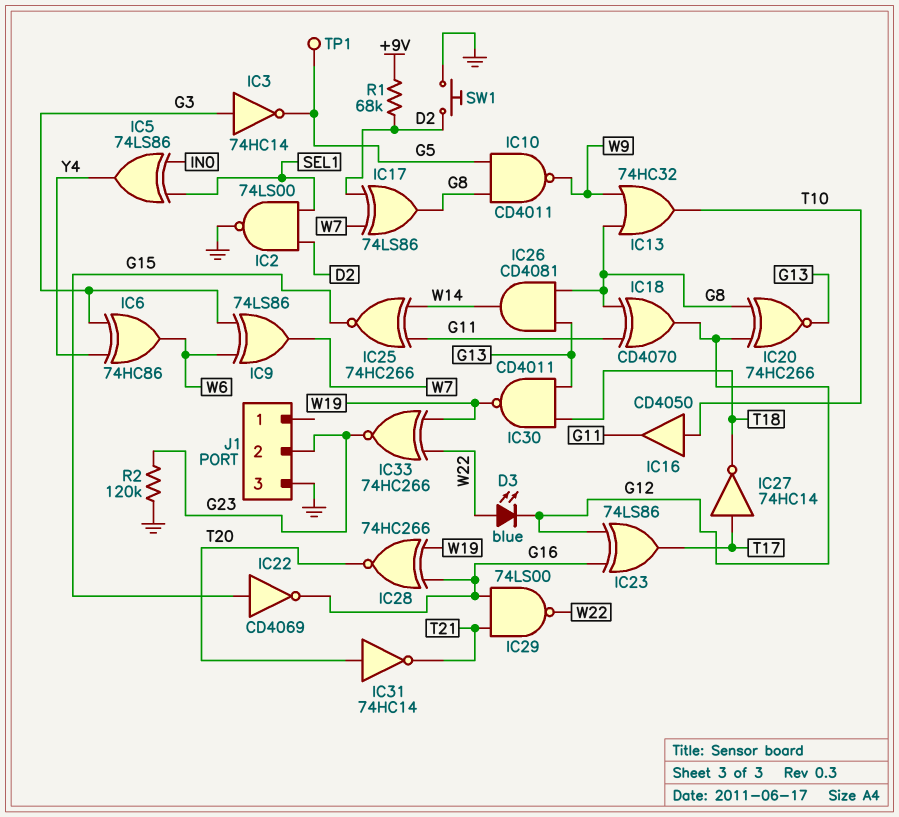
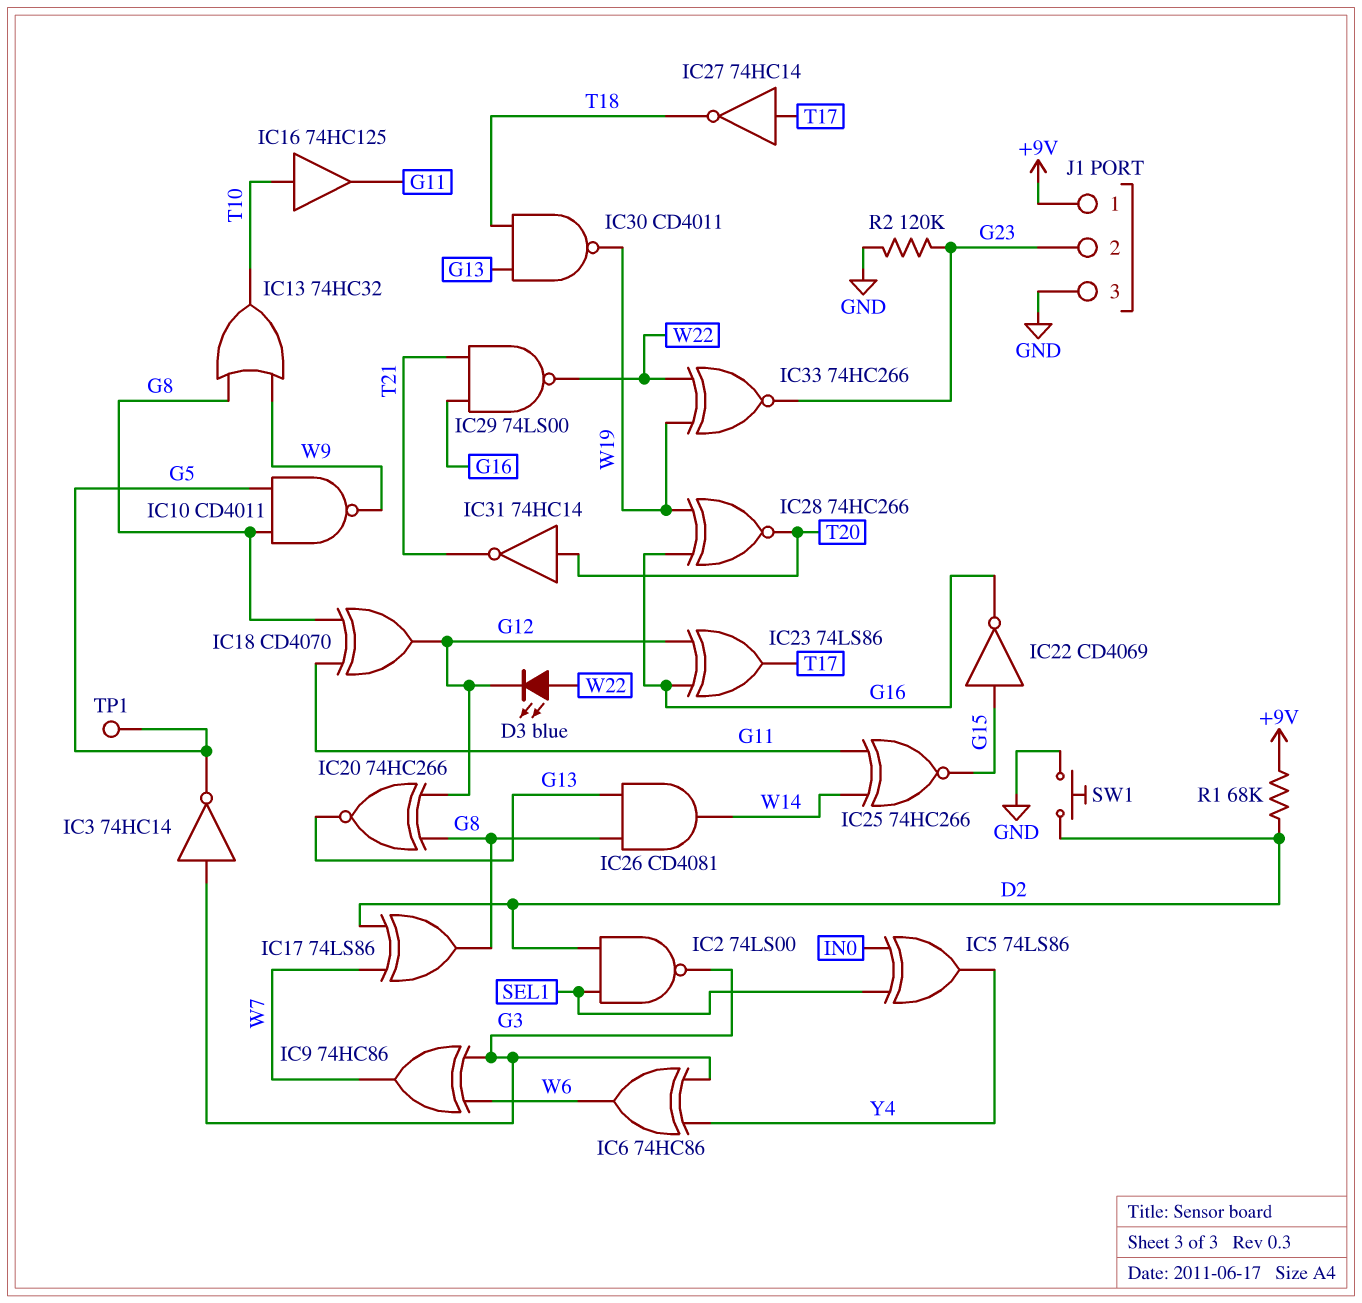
IC2: NAND 74LS00 (in D2, in SEL1, out GND) -> NAND 74LS00 (in D2, in SEL1, out G3)
IC9: XOR 74LS86 (in G3, in W6, out W7) -> XOR 74HC86 (in G3, in W6, out W7)
IC16: buffer CD4050 (in T10, out G11) -> buffer 74HC125 (in T10, out G11)
J1 pin 1: none -> +9V

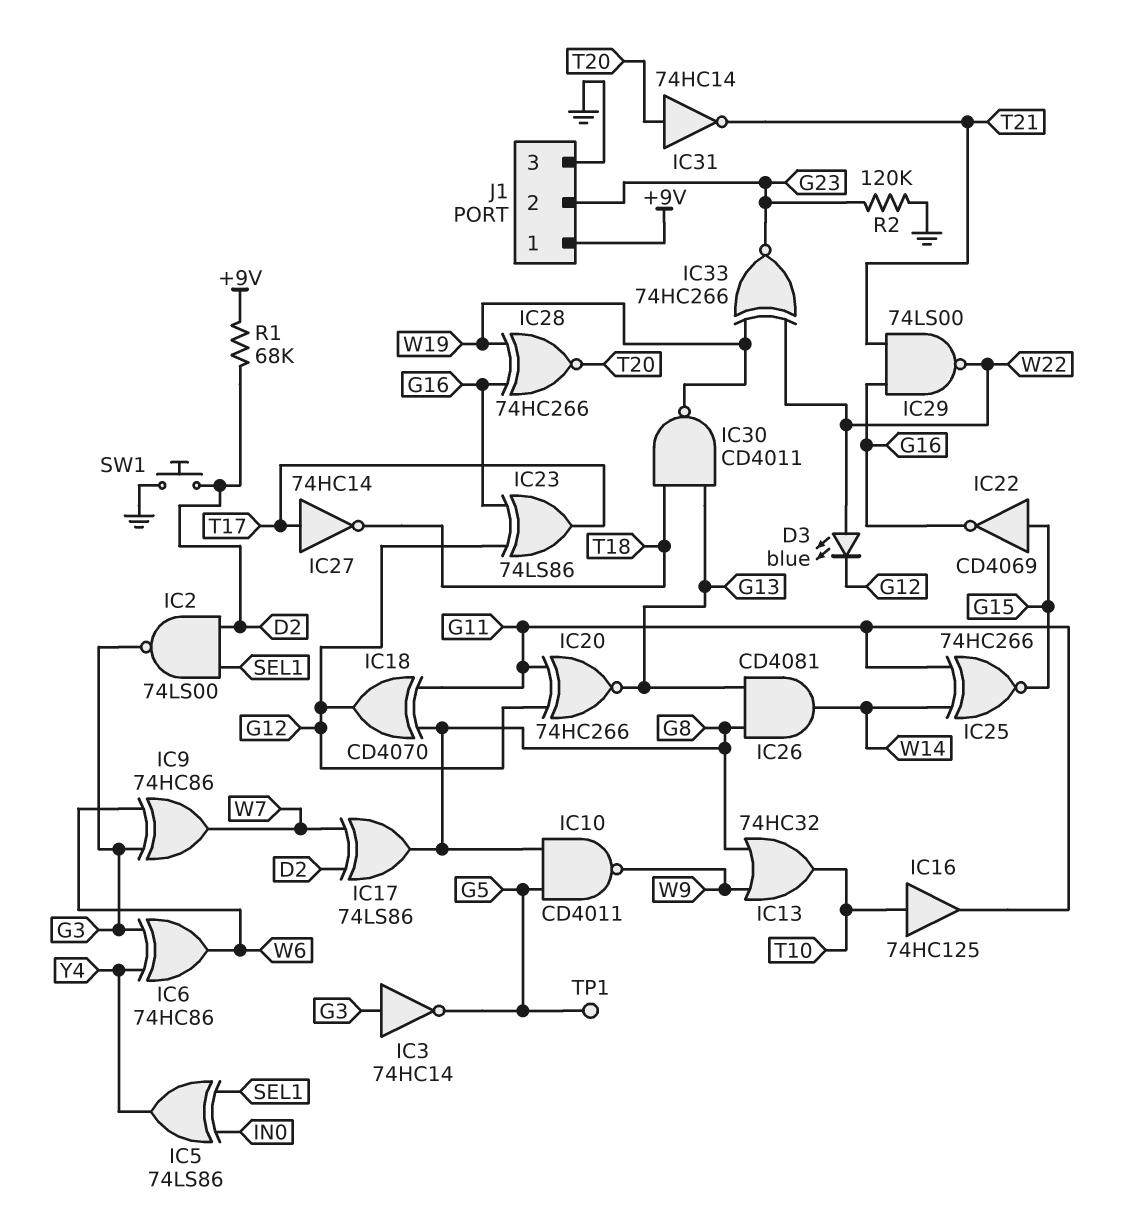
IC20: XNOR 74HC266 (in G8, in G12, out G13) -> XNOR 74HC266 (in G11, in G12, out G13)

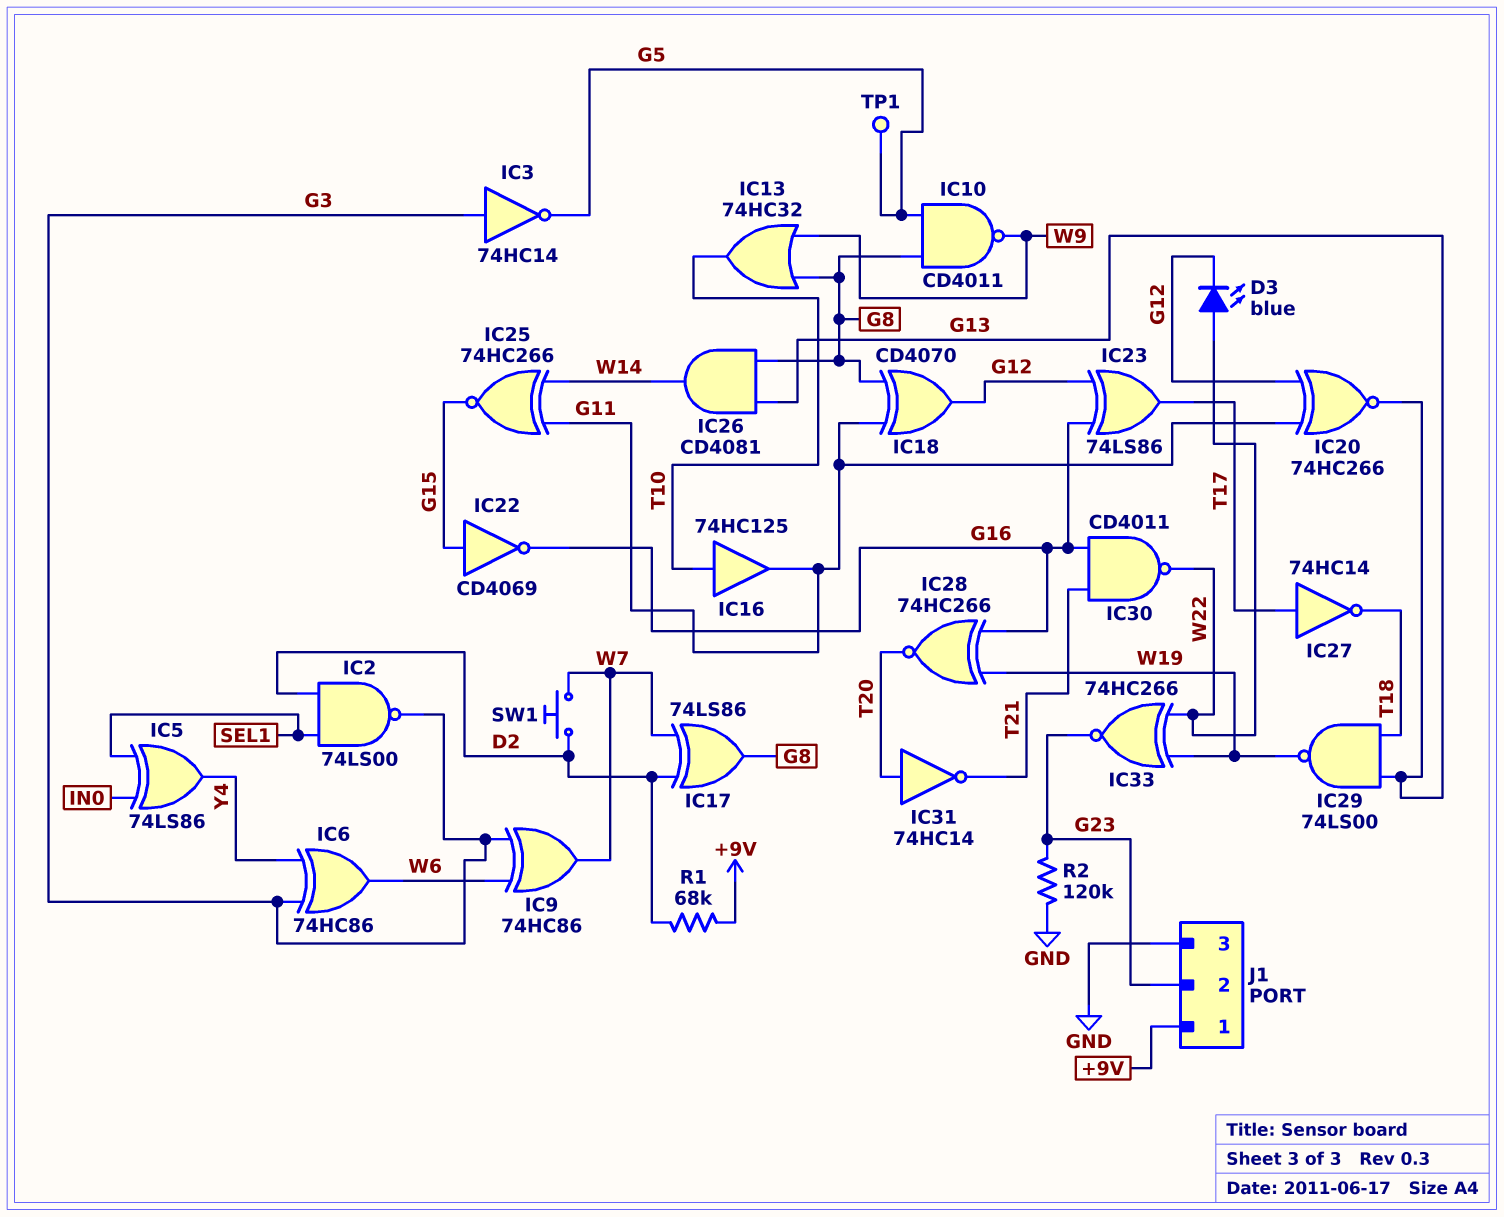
IC29: NAND 74LS00 (in G16, in T21, out W22) -> NAND 74LS00 (in G13, in T18, out W19)
IC30: NAND CD4011 (in G13, in T18, out W19) -> NAND CD4011 (in G16, in T21, out W22)
SW1: button (D2, GND) -> button (D2, W7)

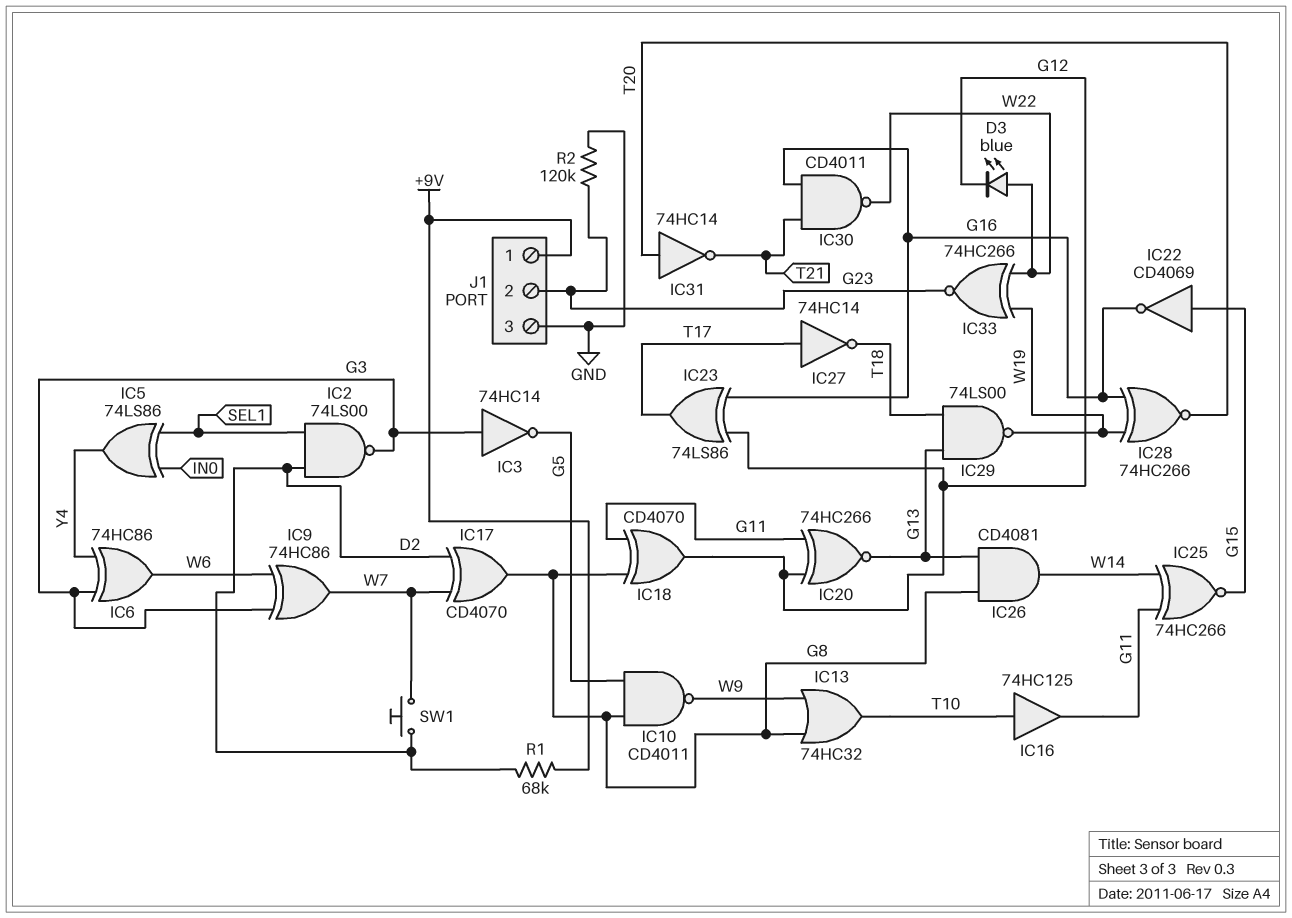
IC17: XOR 74LS86 (in D2, in W7, out G8) -> XOR CD4070 (in D2, in W7, out G8)
TP1: test point (G5) -> none

